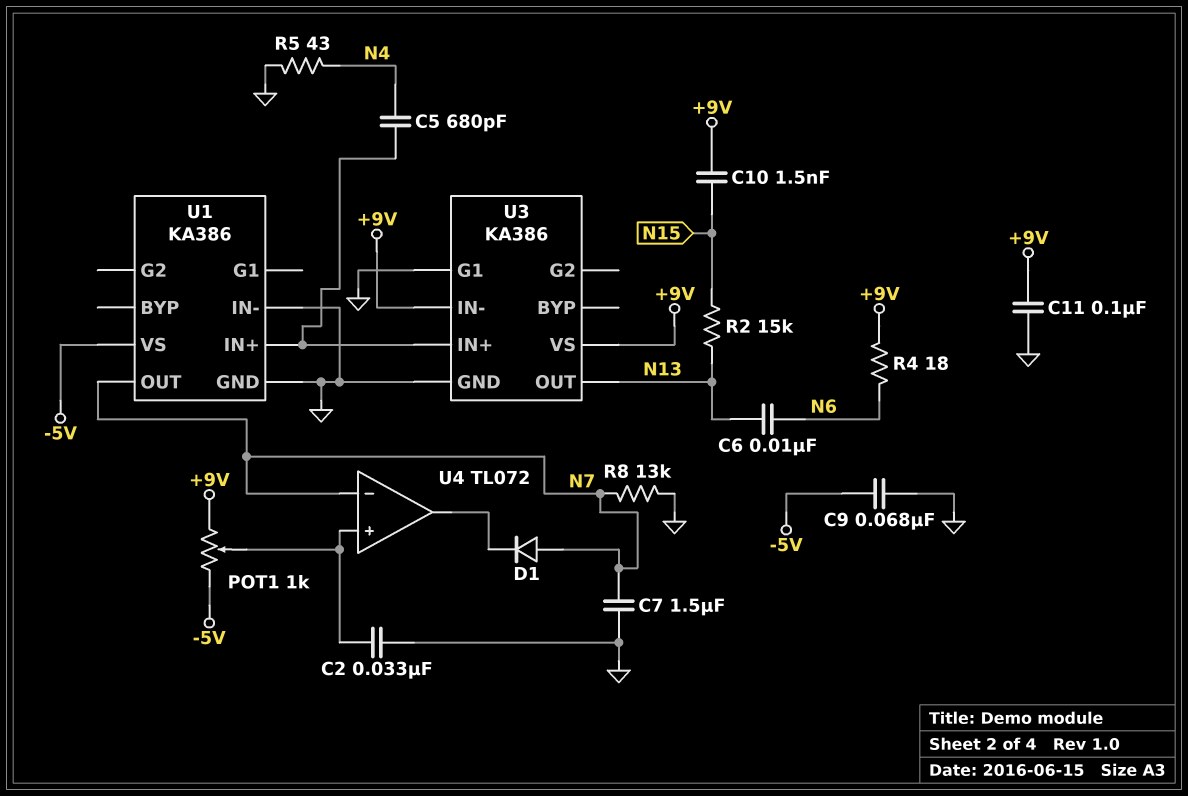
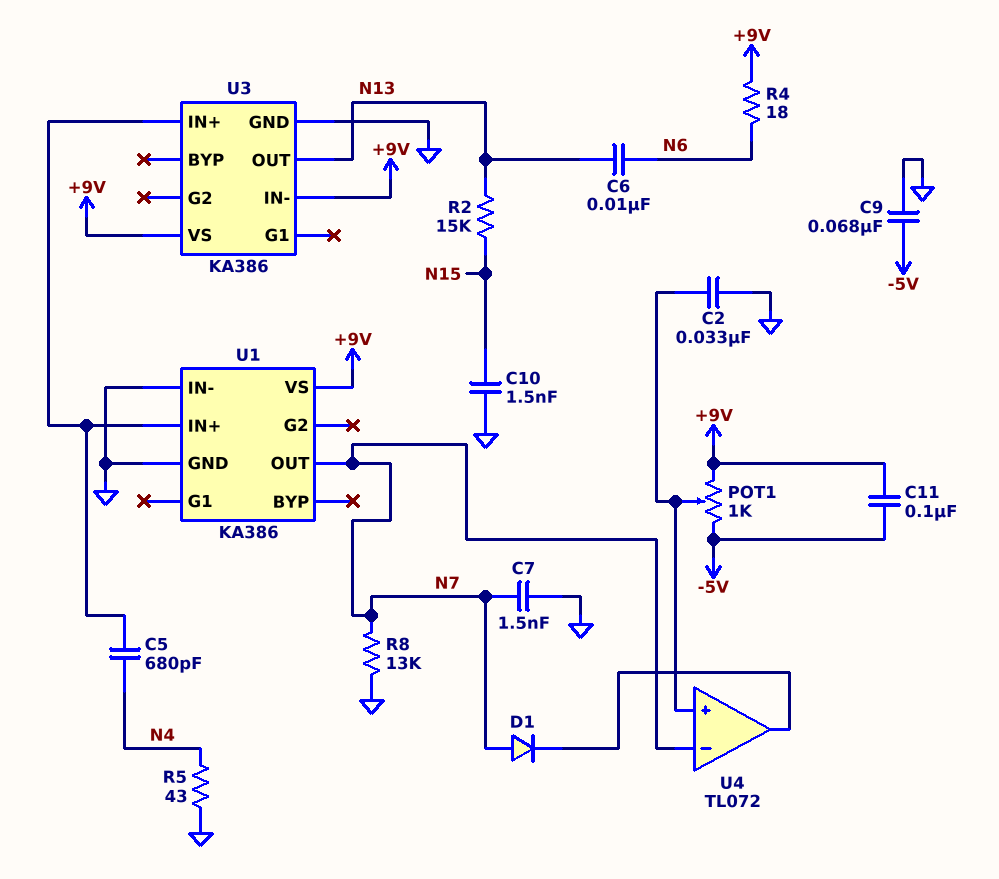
C7: 1.5uF (GND, N7) -> 1.5nF (GND, N7)
C10: 1.5nF (+9V, N15) -> 1.5nF (GND, N15)
C11: 100nF (+9V, GND) -> 100nF (+9V, -5V)
U1 pin VS: -5V -> +9V
U3 pin G1: GND -> none

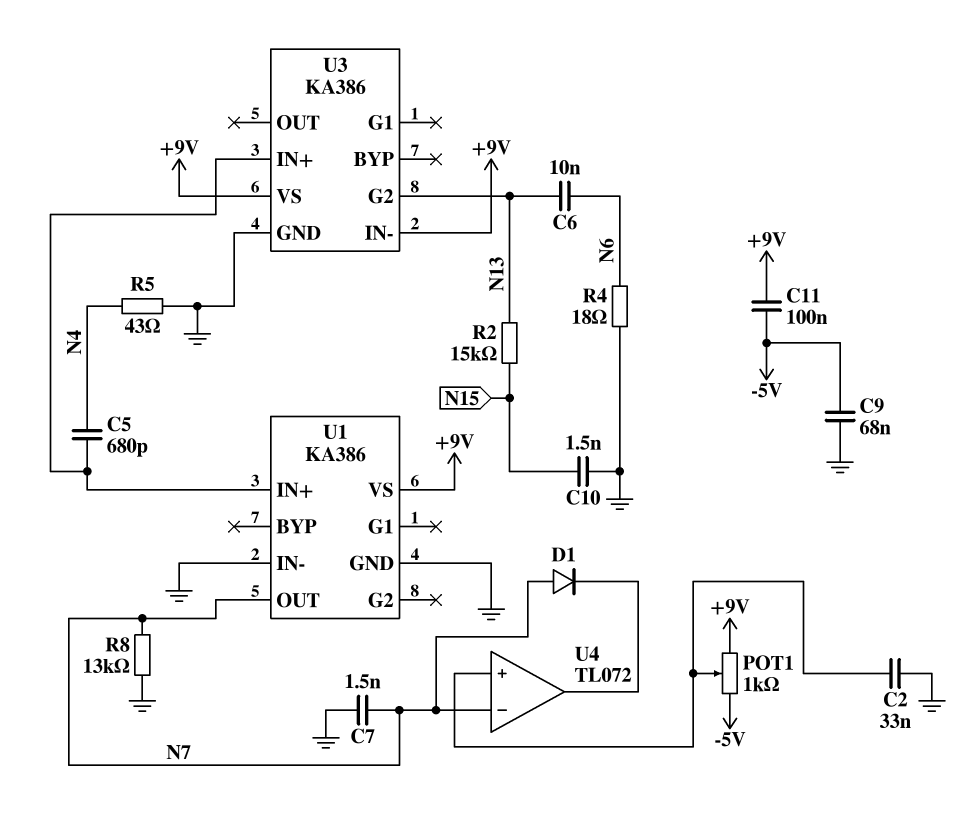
R4: 18 (+9V, N6) -> 18 (GND, N6)
U3 pin G2: none -> N13
U3 pin OUT: N13 -> none

